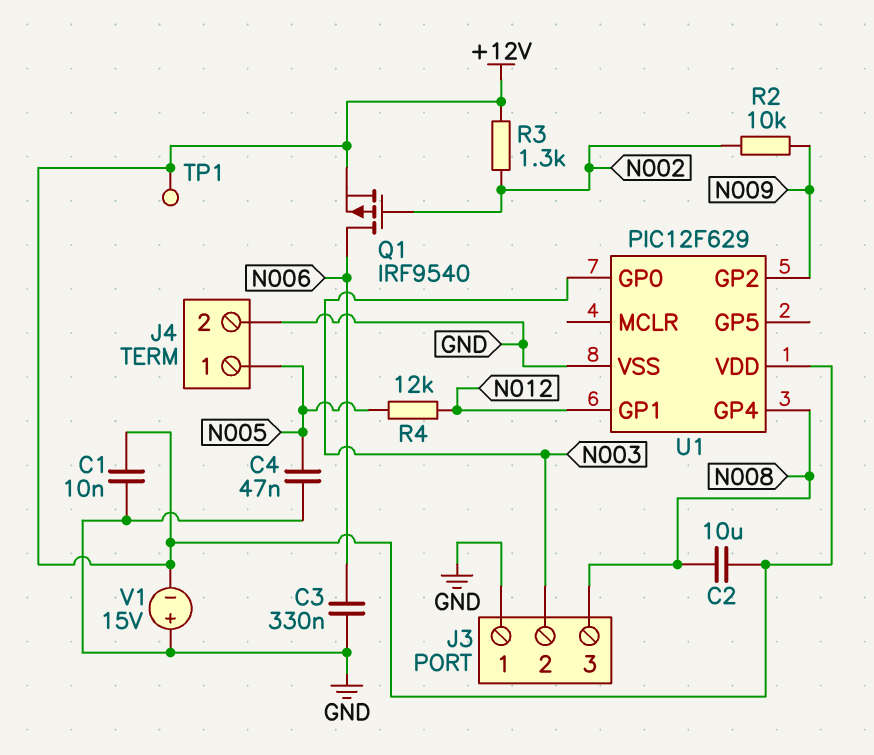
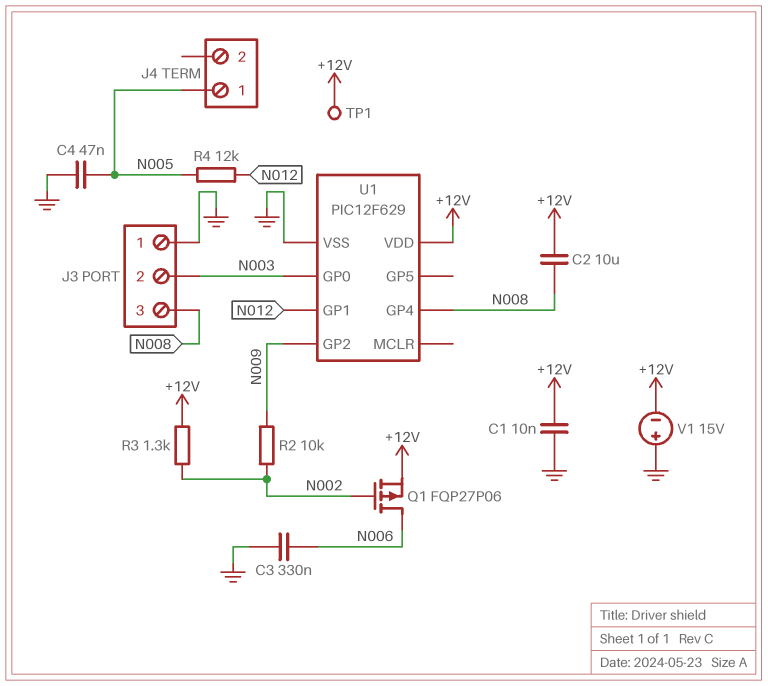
J4 pin 2: GND -> none
Q1: PMOS IRF9540 (G N002, D N006, S +12V) -> PMOS FQP27P06 (G N002, D N006, S +12V)

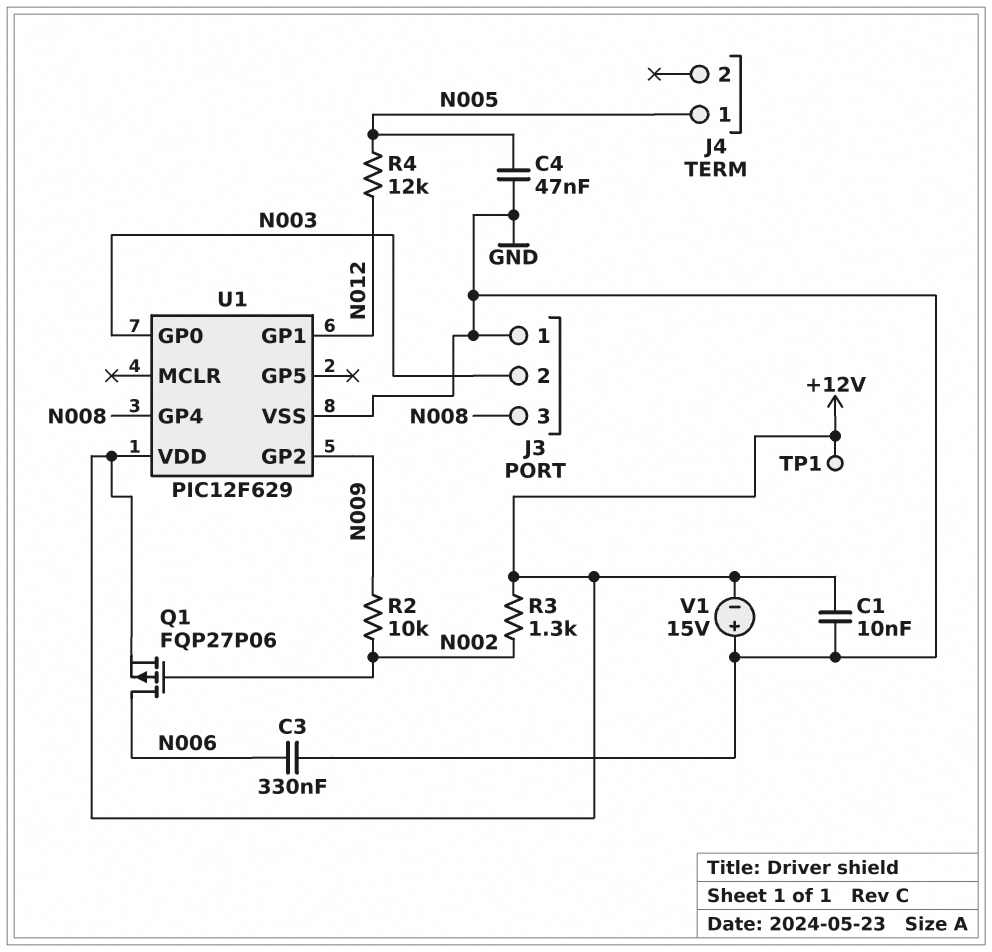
C2: 10uF (+12V, N008) -> none

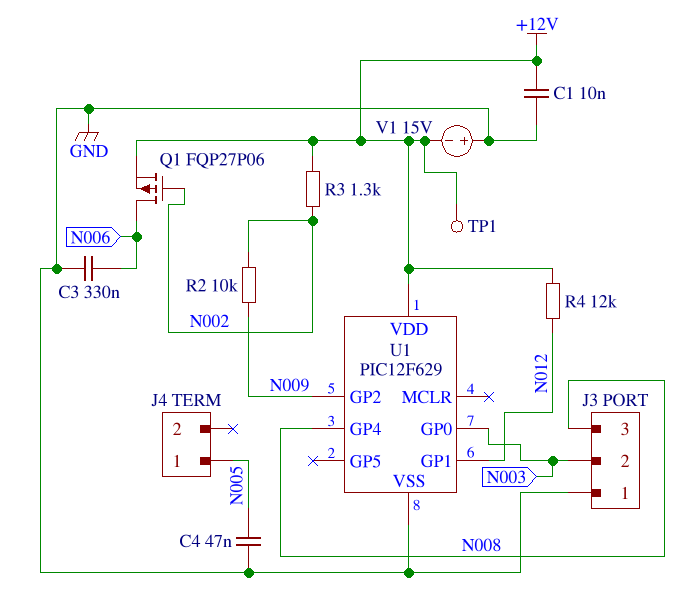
R4: 12k (N005, N012) -> 12k (+12V, N012)

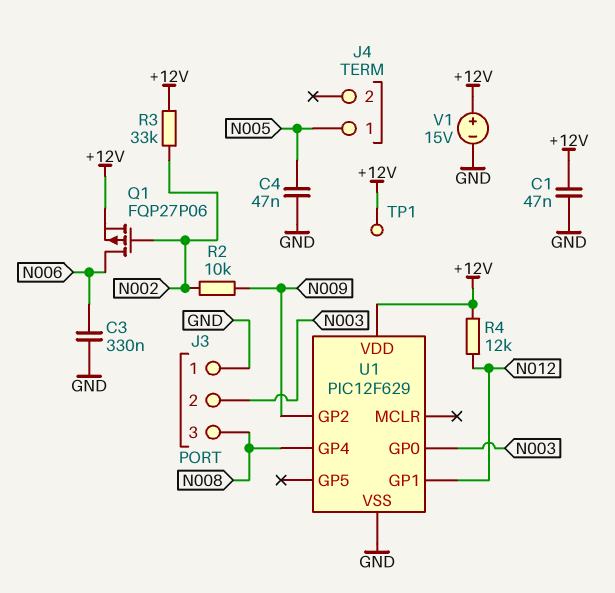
C1: 10nF (+12V, GND) -> 47nF (+12V, GND)
R3: 1.3k (+12V, N002) -> 33k (+12V, N002)
V1: 15V (plus GND, minus +12V) -> 15V (plus +12V, minus GND)

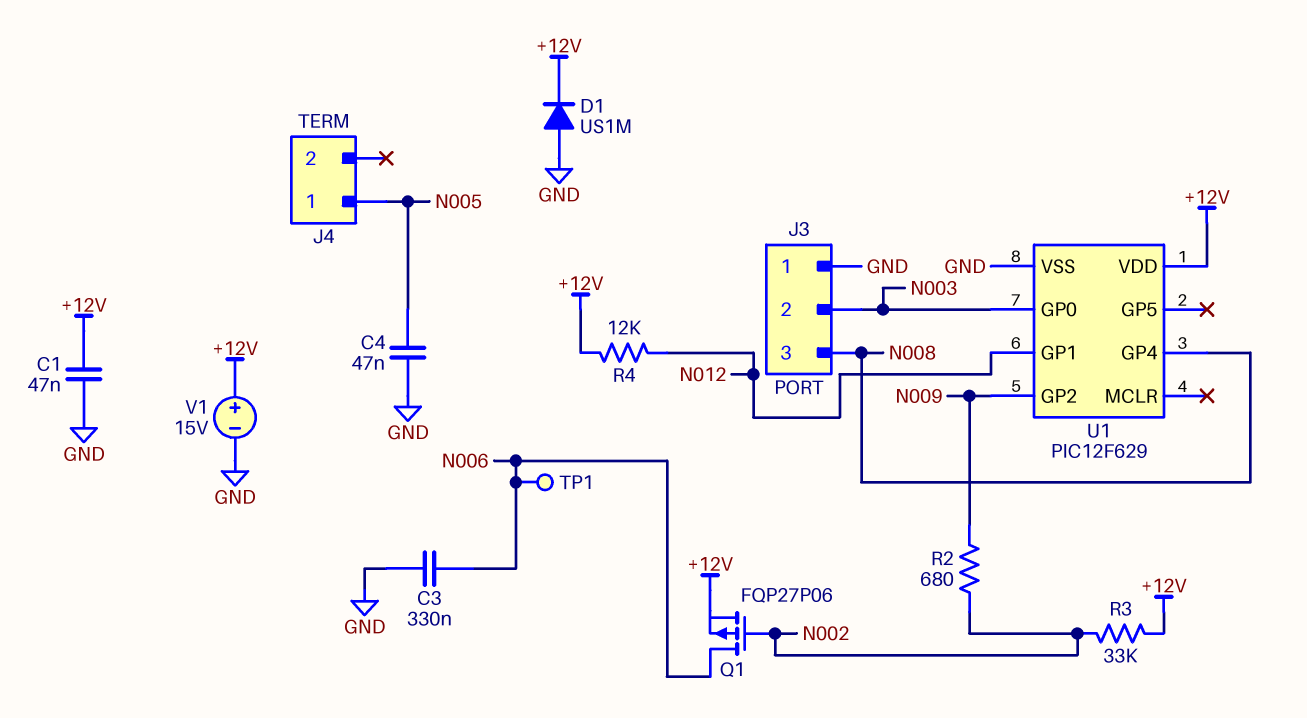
D1: none -> diode US1M (A GND, K +12V)
R2: 10k (N002, N009) -> 680 (N002, N009)
TP1: test point (+12V) -> test point (N006)

